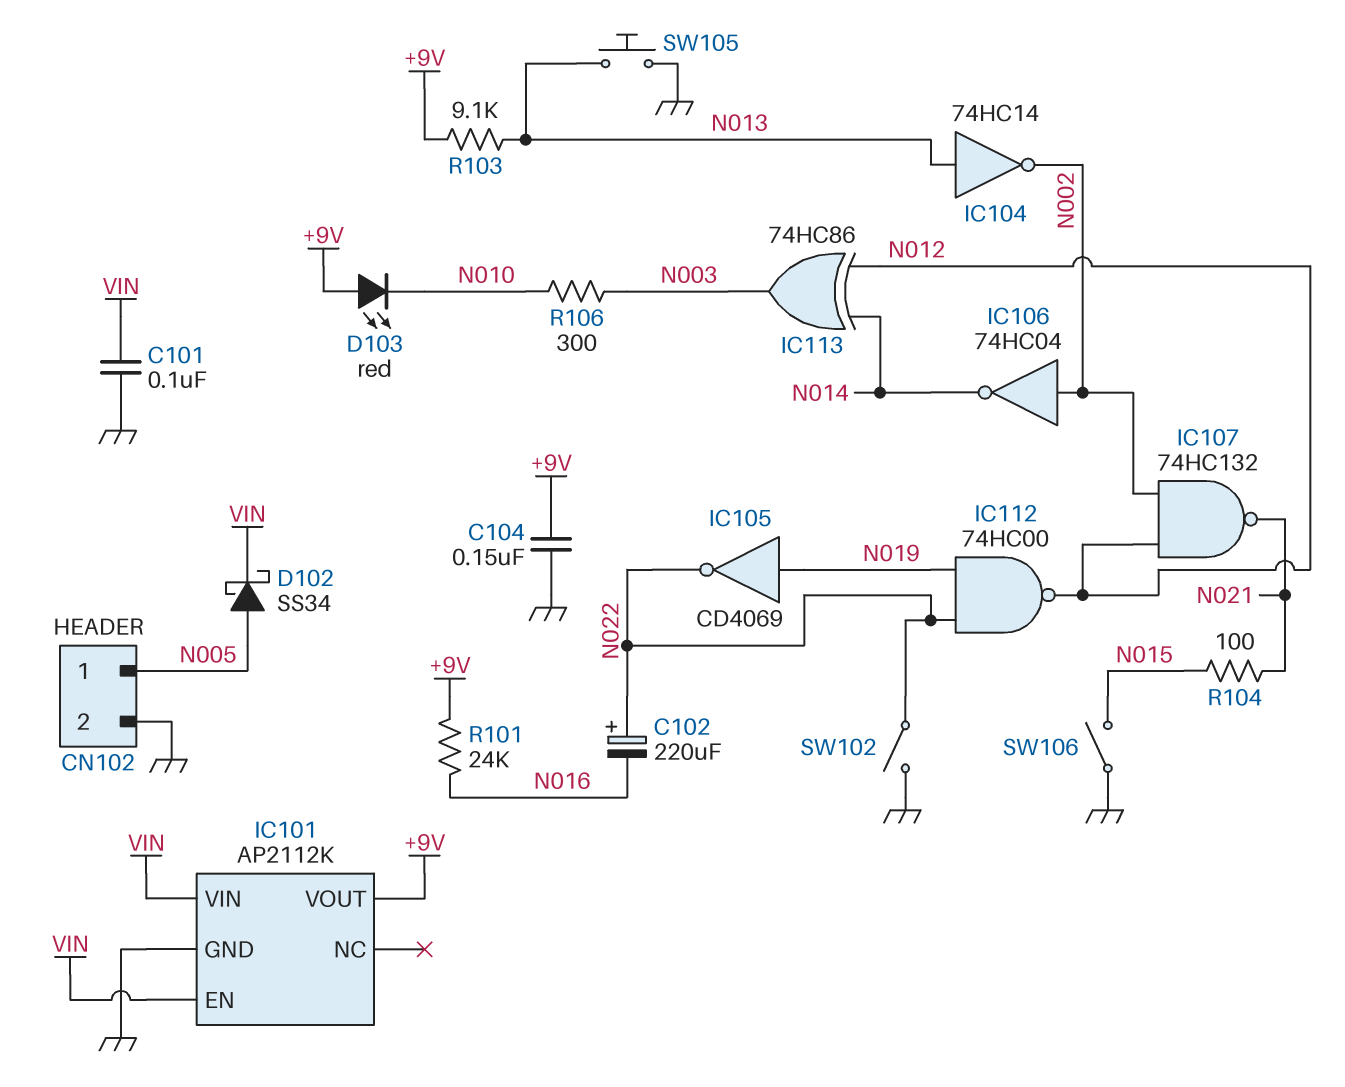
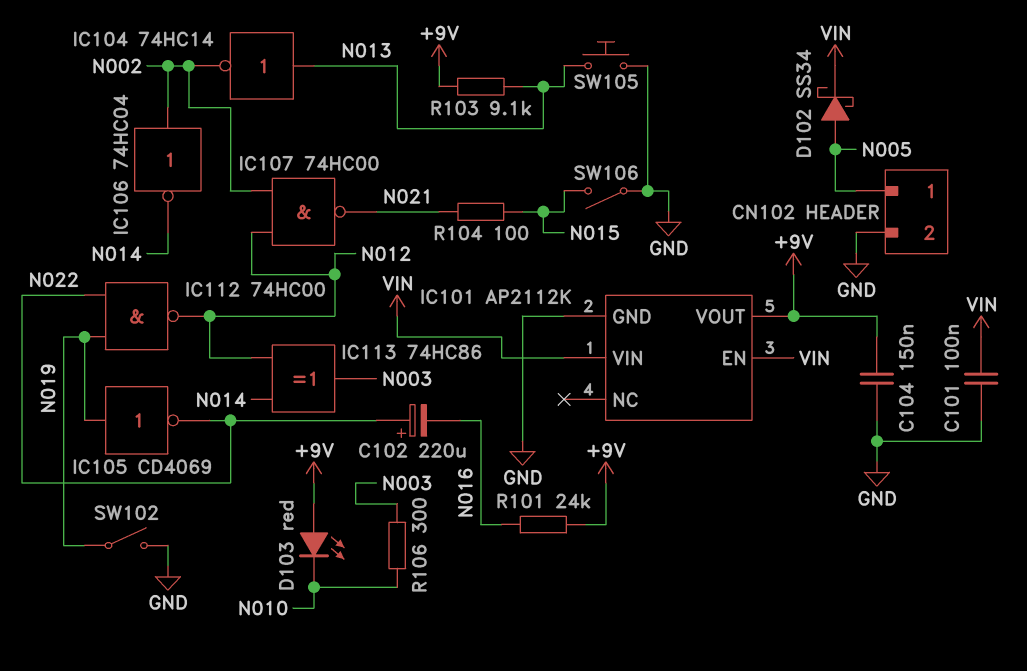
IC107: NAND 74HC132 (in N002, in N012, out N021) -> NAND 74HC00 (in N002, in N012, out N021)
SW102: switch (GND, N022) -> switch (GND, N019)

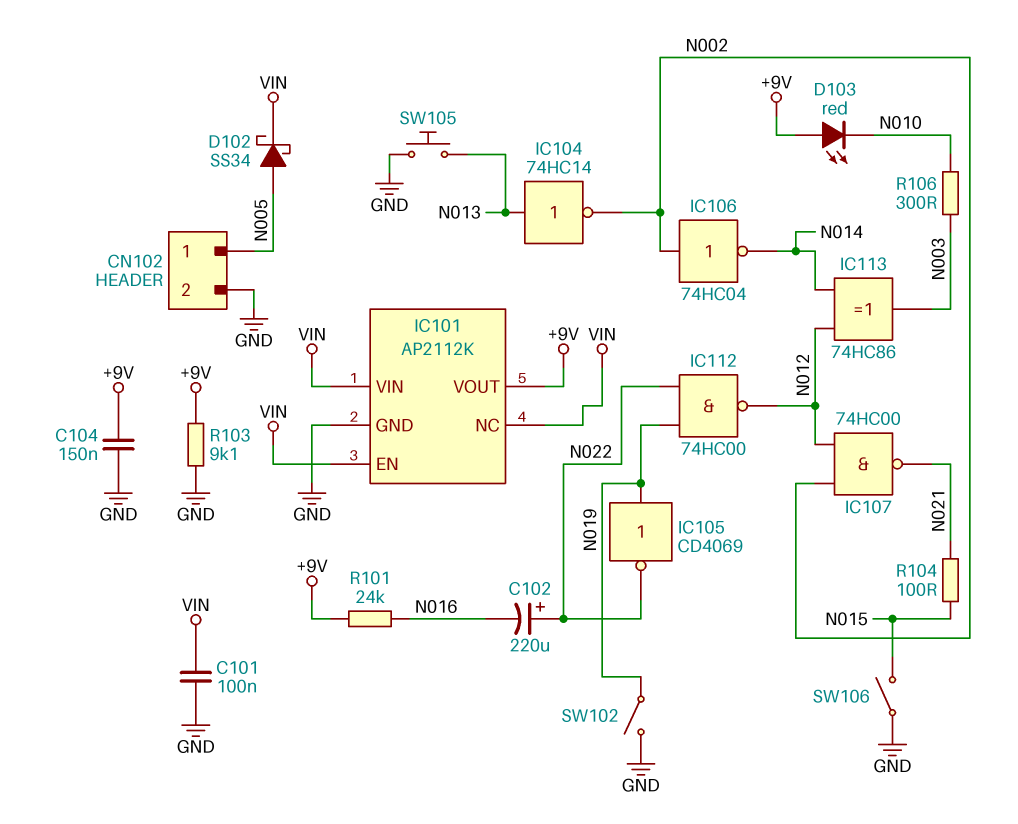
IC101 pin NC: none -> VIN
R103: 9.1k (+9V, N013) -> 9.1k (+9V, GND)

